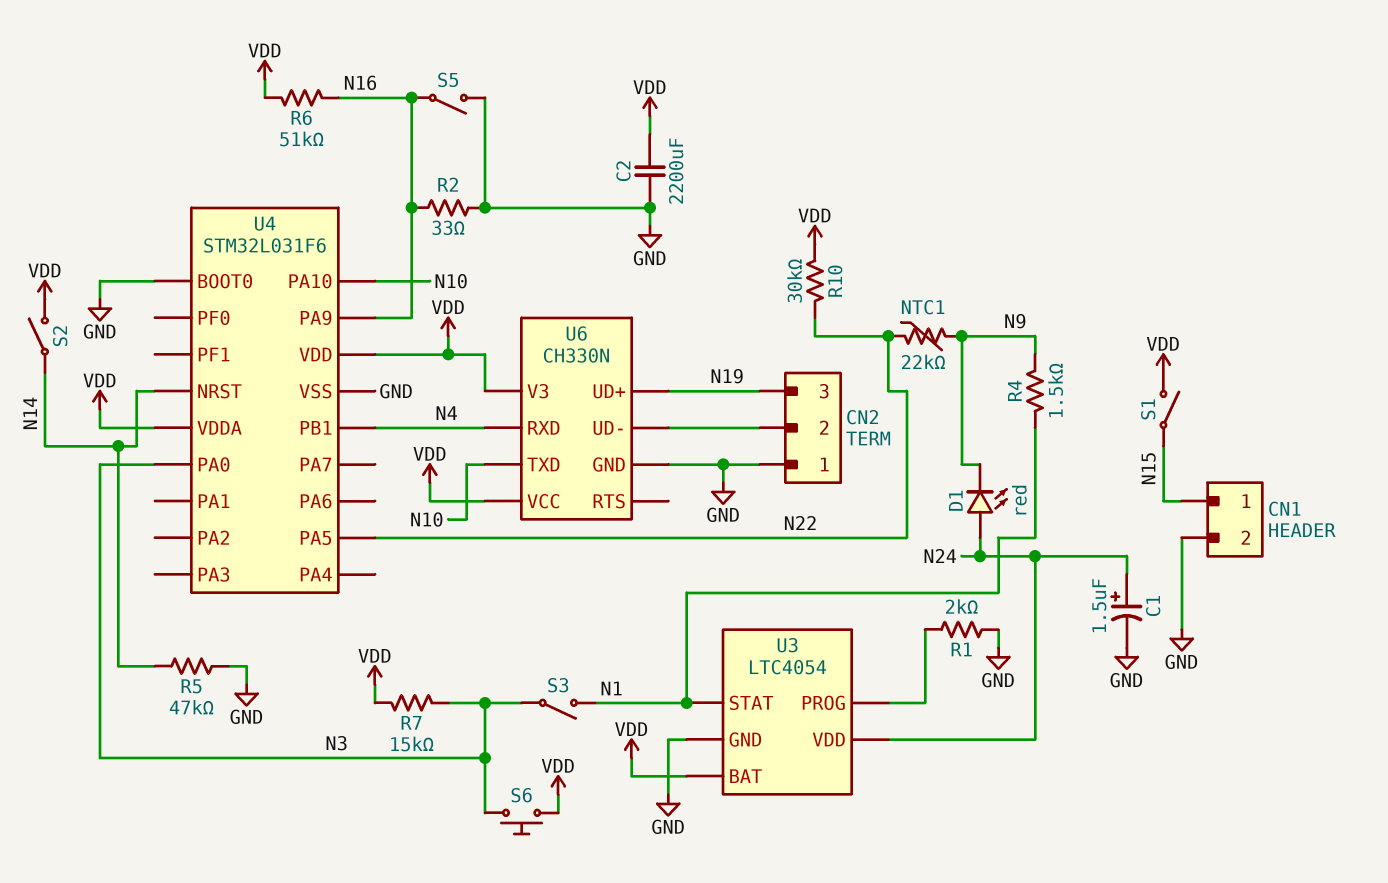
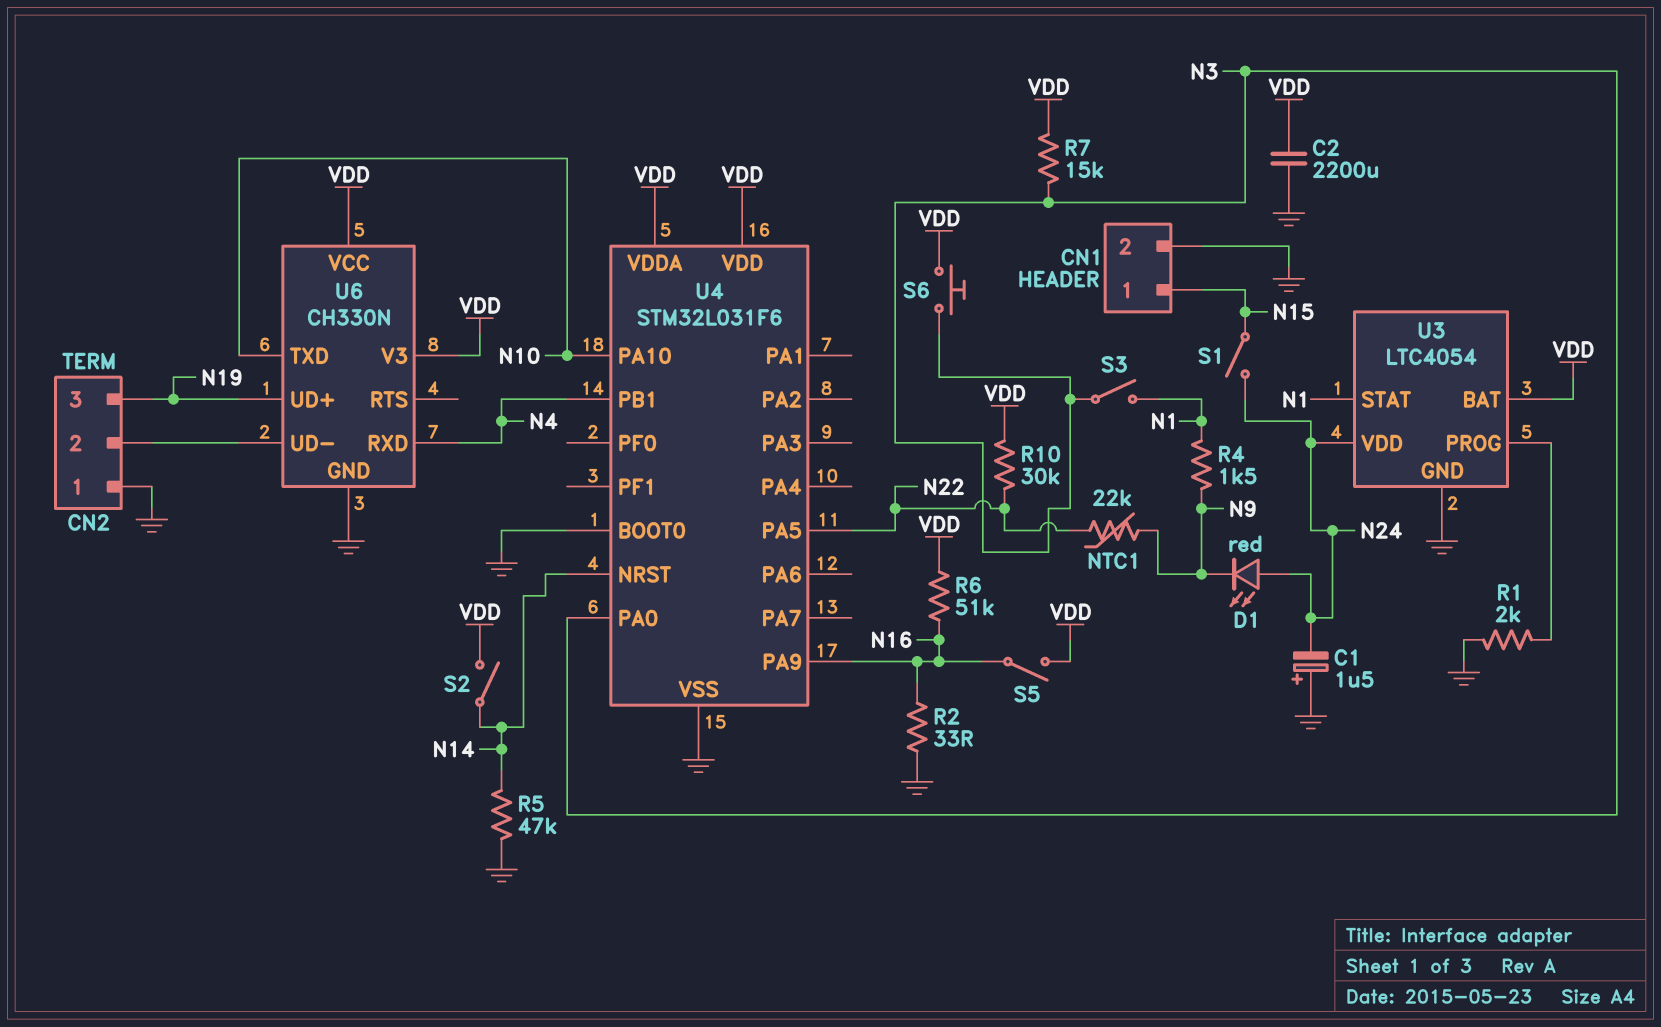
C1: 1.5uF (plus N24, minus GND) -> 1.5uF (plus GND, minus N24)
S1: switch (N15, VDD) -> switch (N15, N24)
S5: switch (GND, N16) -> switch (N16, VDD)

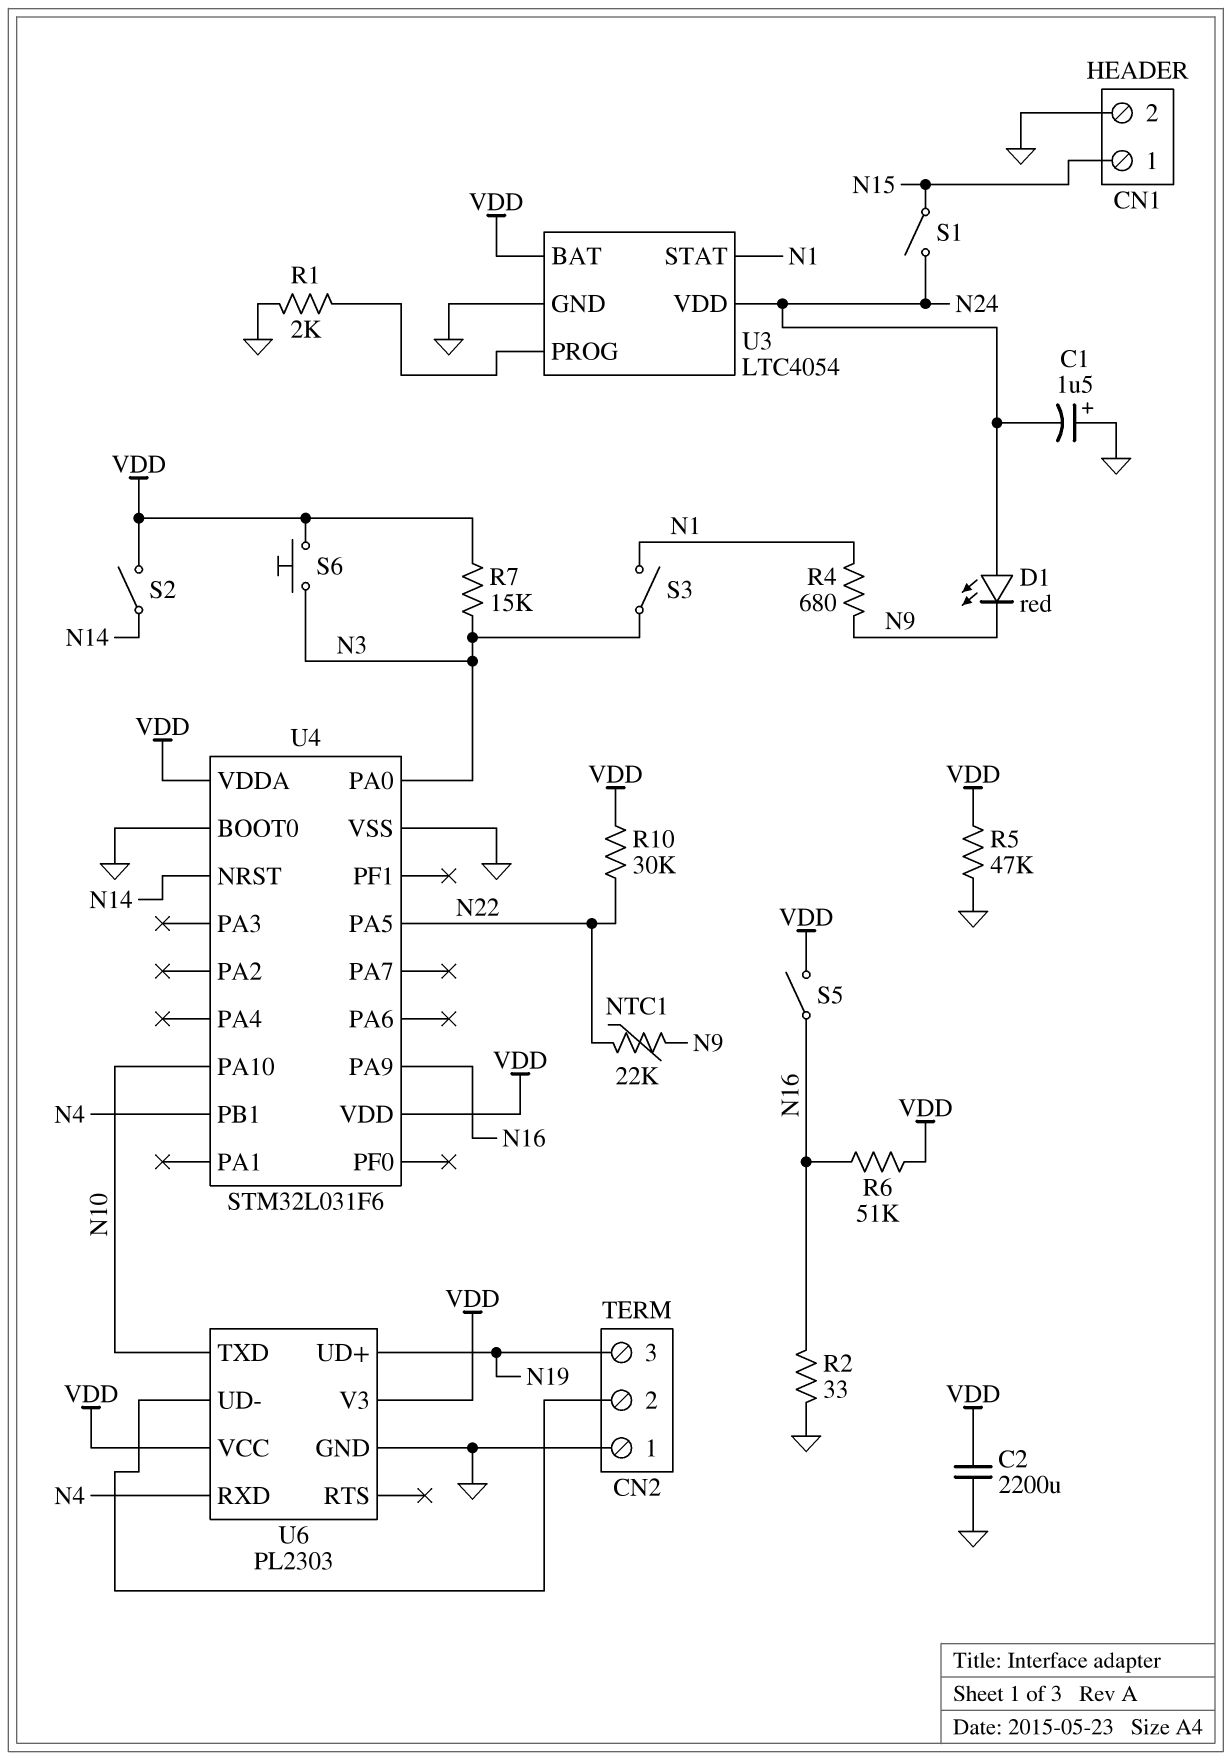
R4: 1.5k (N1, N9) -> 680 (N1, N9)
R5: 47k (GND, N14) -> 47k (GND, VDD)
U6: CH330N -> PL2303

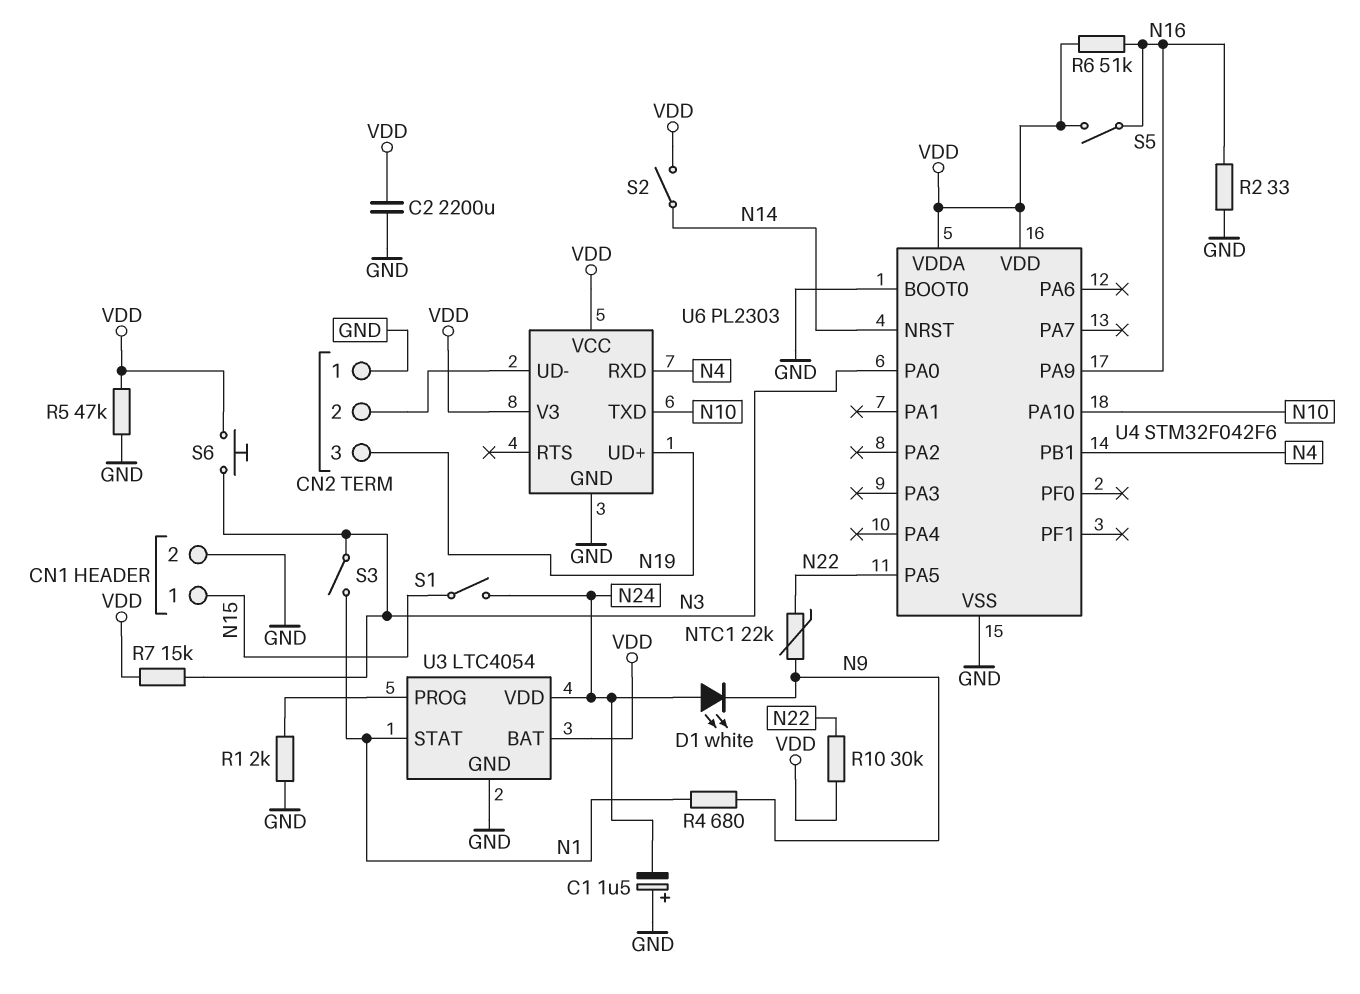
D1: LED red (A N24, K N9) -> LED white (A N24, K N9)
U4: STM32L031F6 -> STM32F042F6

